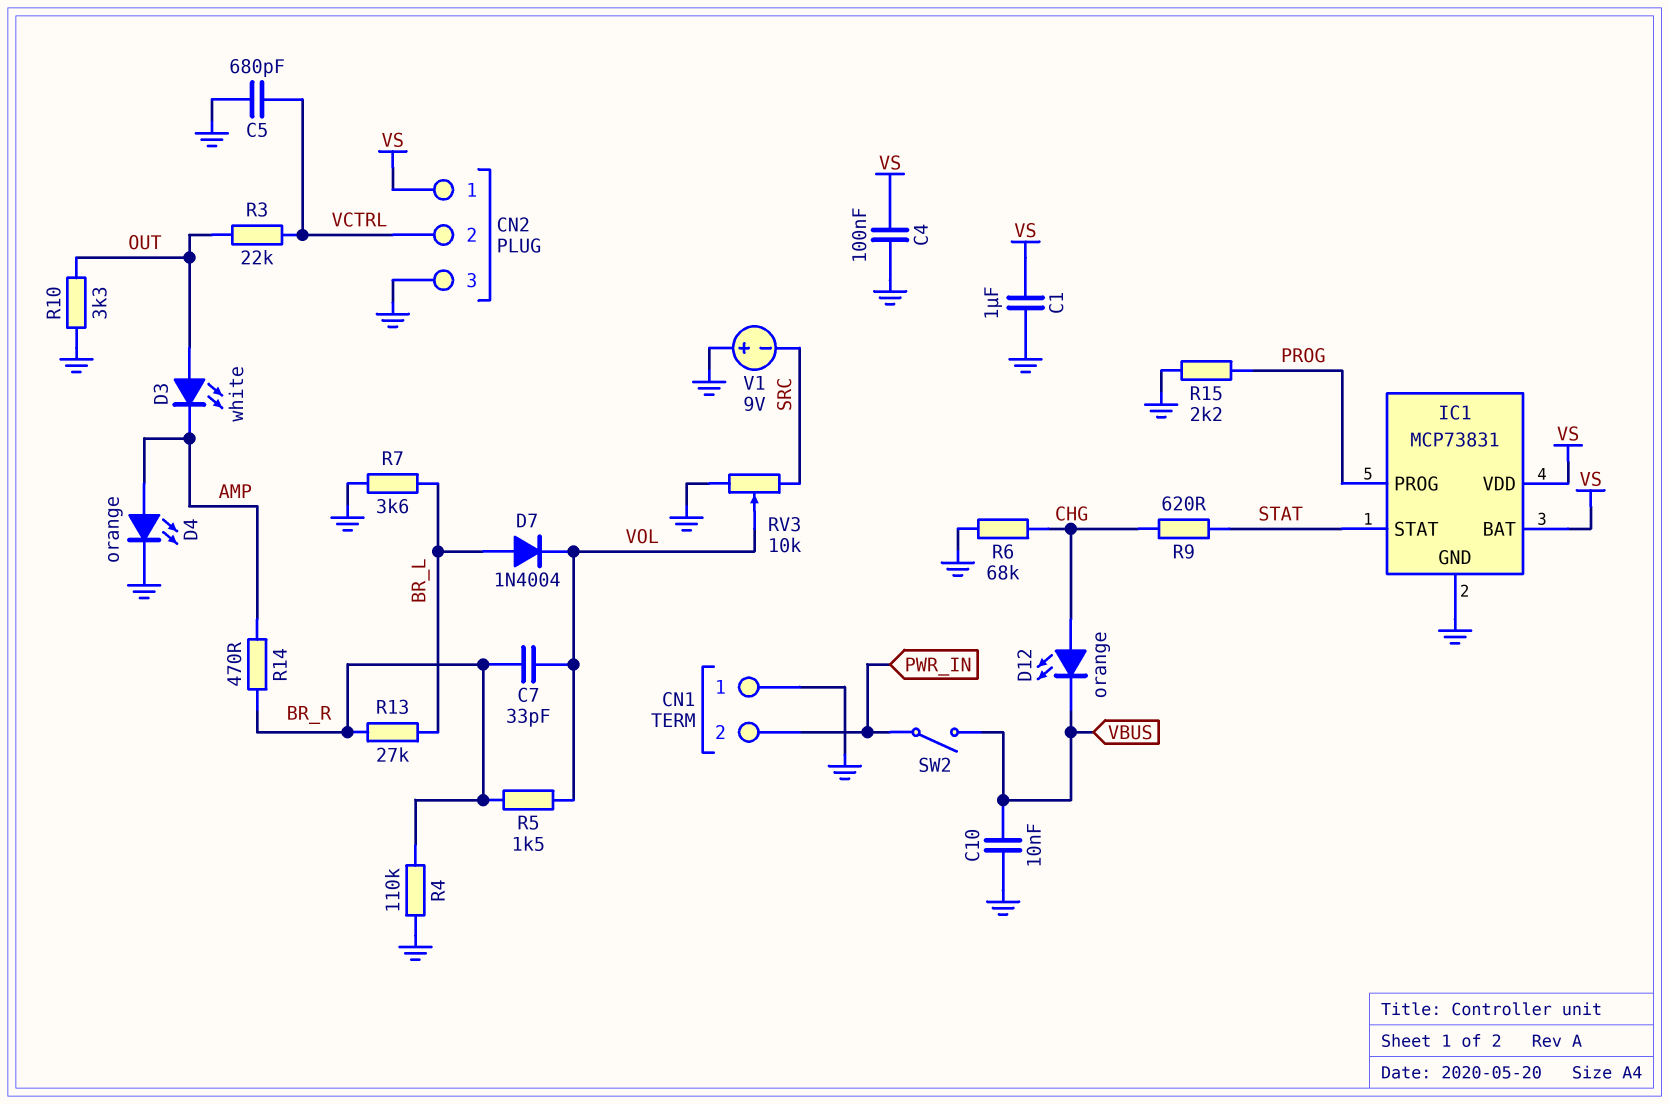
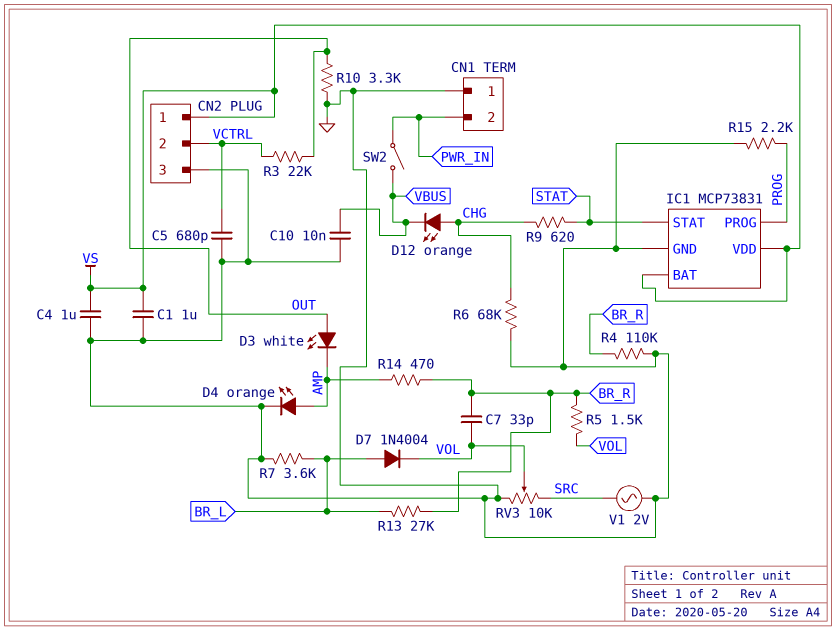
C4: 100nF (GND, VS) -> 1uF (GND, VS)
V1: 9V (plus GND, minus SRC) -> AC 2V (GND, SRC)

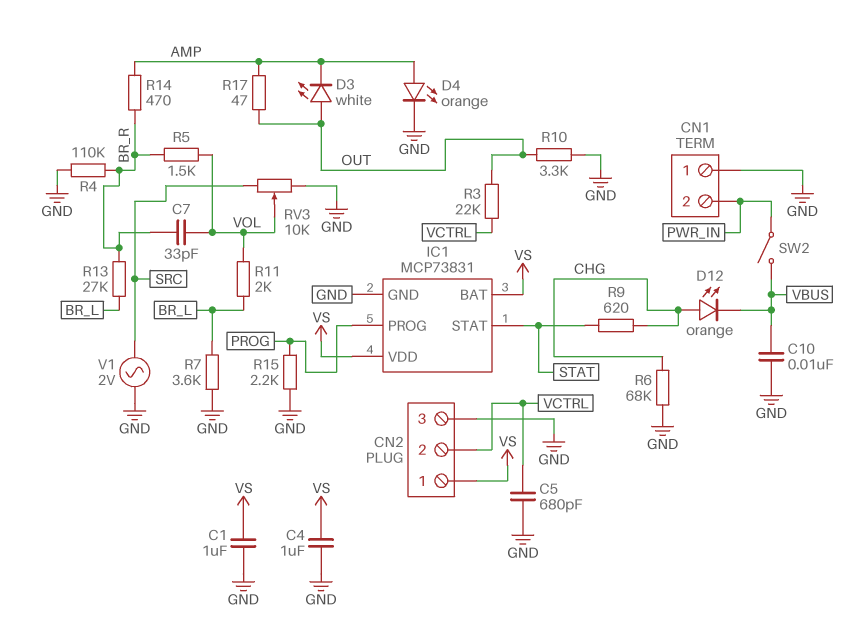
D7: diode 1N4004 (A BR_L, K VOL) -> none
R11: none -> 2k (BR_L, VOL)
R17: none -> 47 (AMP, OUT)

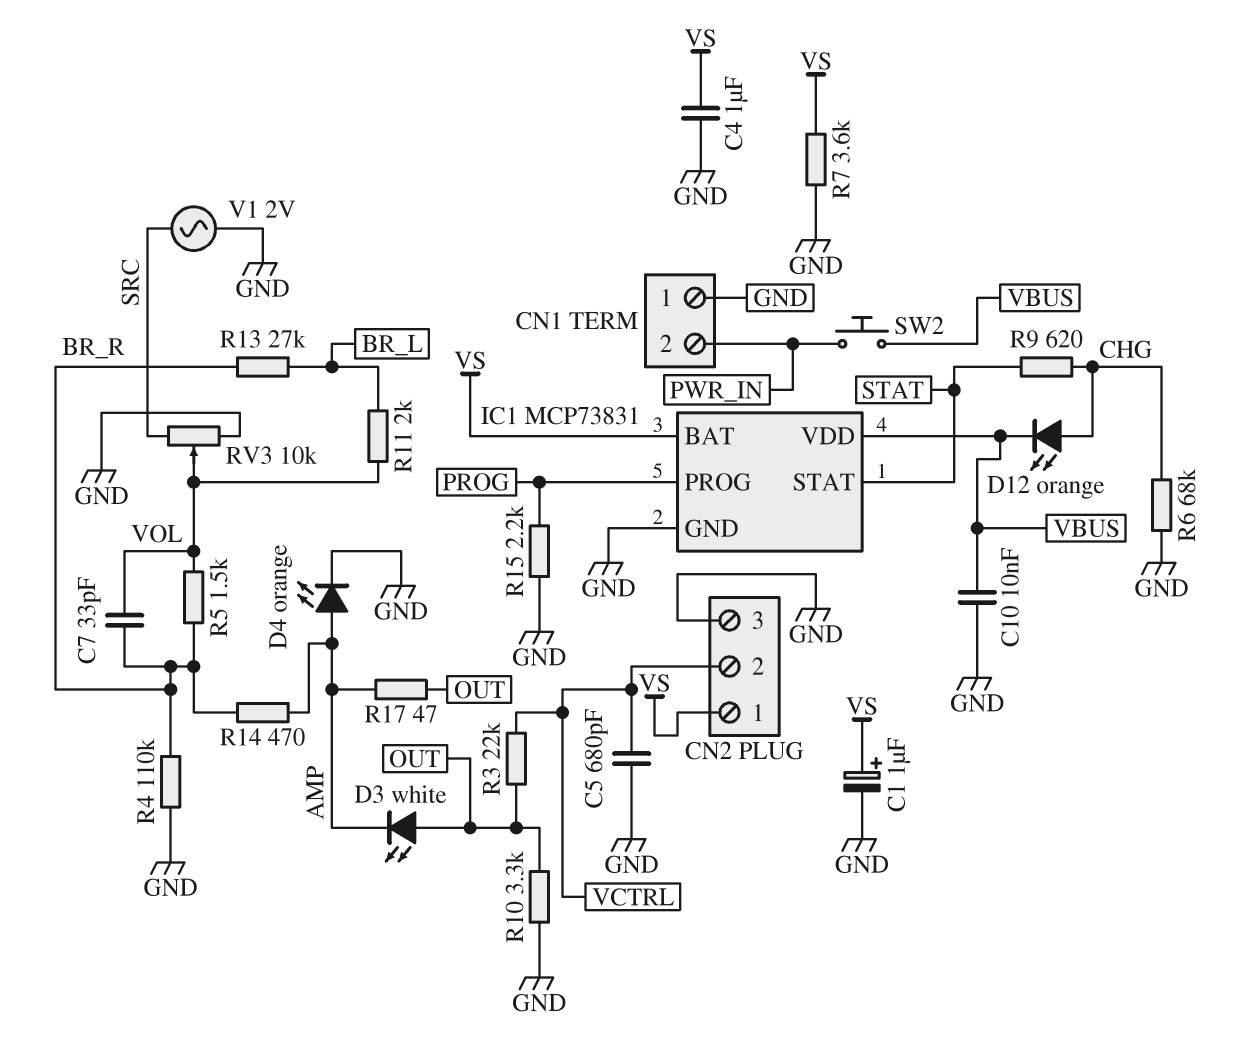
C1: 1uF (GND, VS) -> 1uF (plus VS, minus GND)
IC1 pin VDD: VS -> VBUS
R7: 3.6k (BR_L, GND) -> 3.6k (GND, VS)
SW2: switch (PWR_IN, VBUS) -> button (PWR_IN, VBUS)

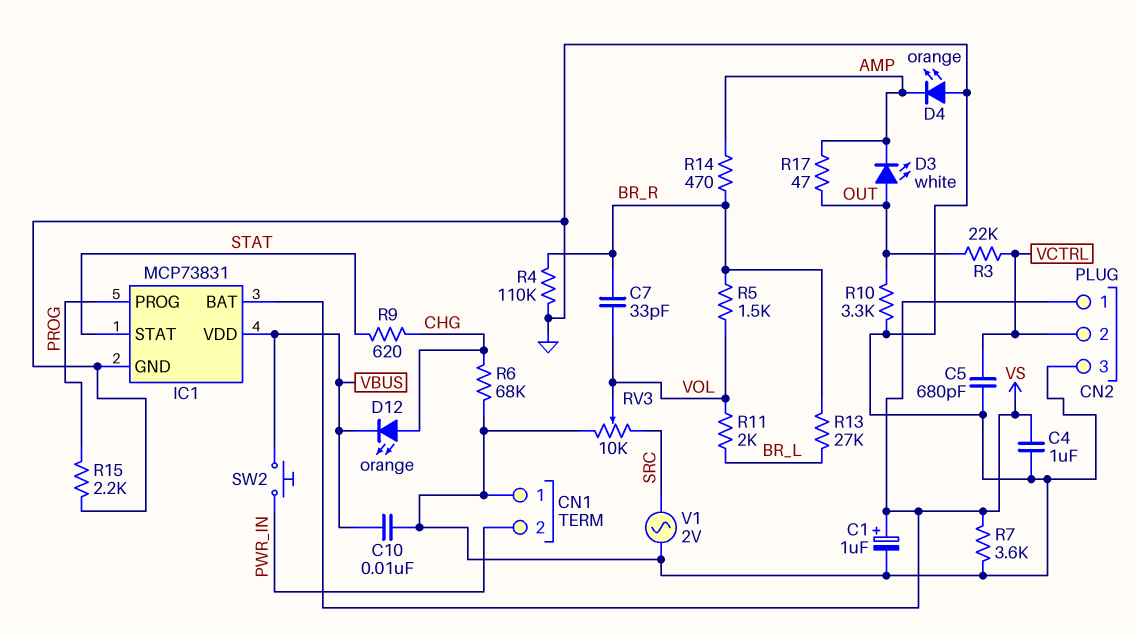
D4: LED orange (A AMP, K GND) -> LED orange (A GND, K AMP)

